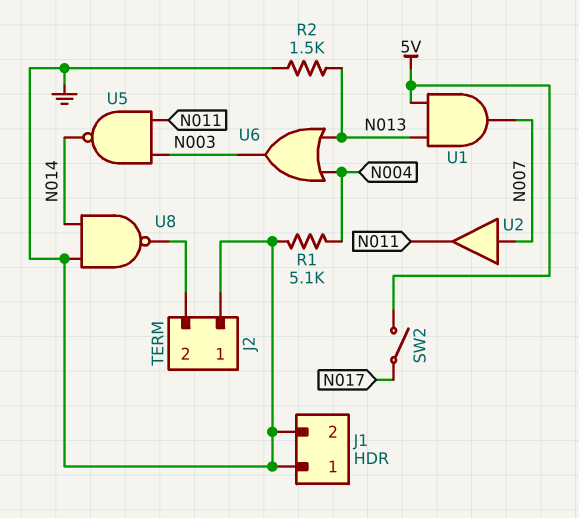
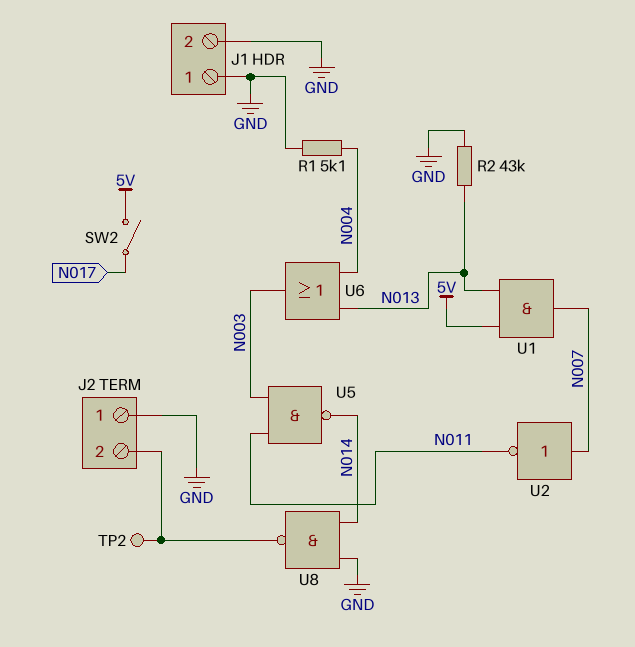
R2: 1.5k (GND, N013) -> 43k (GND, N013)
TP2: none -> test point (J2/2)
U2: buffer (in N007, out N011) -> NOT (in N007, out N011)

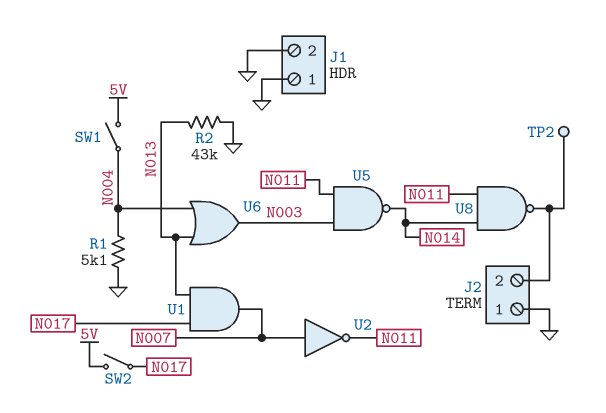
SW1: none -> switch (5V, N004)
U1: AND (in 5V, in N013, out N007) -> AND (in N013, in N017, out N007)
U8: NAND (in GND, in N014, out J2/2) -> NAND (in N011, in N014, out J2/2)

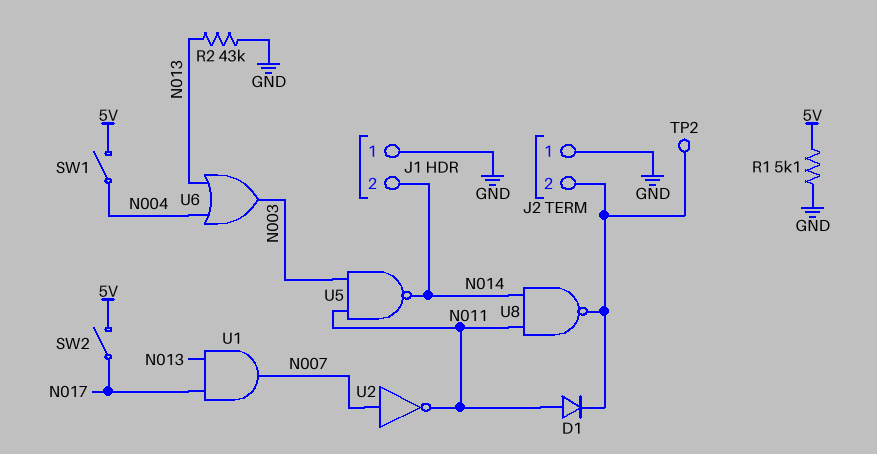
D1: none -> diode (A N011, K J2/2)
J1 pin 2: GND -> N014
R1: 5.1k (GND, N004) -> 5.1k (5V, GND)

